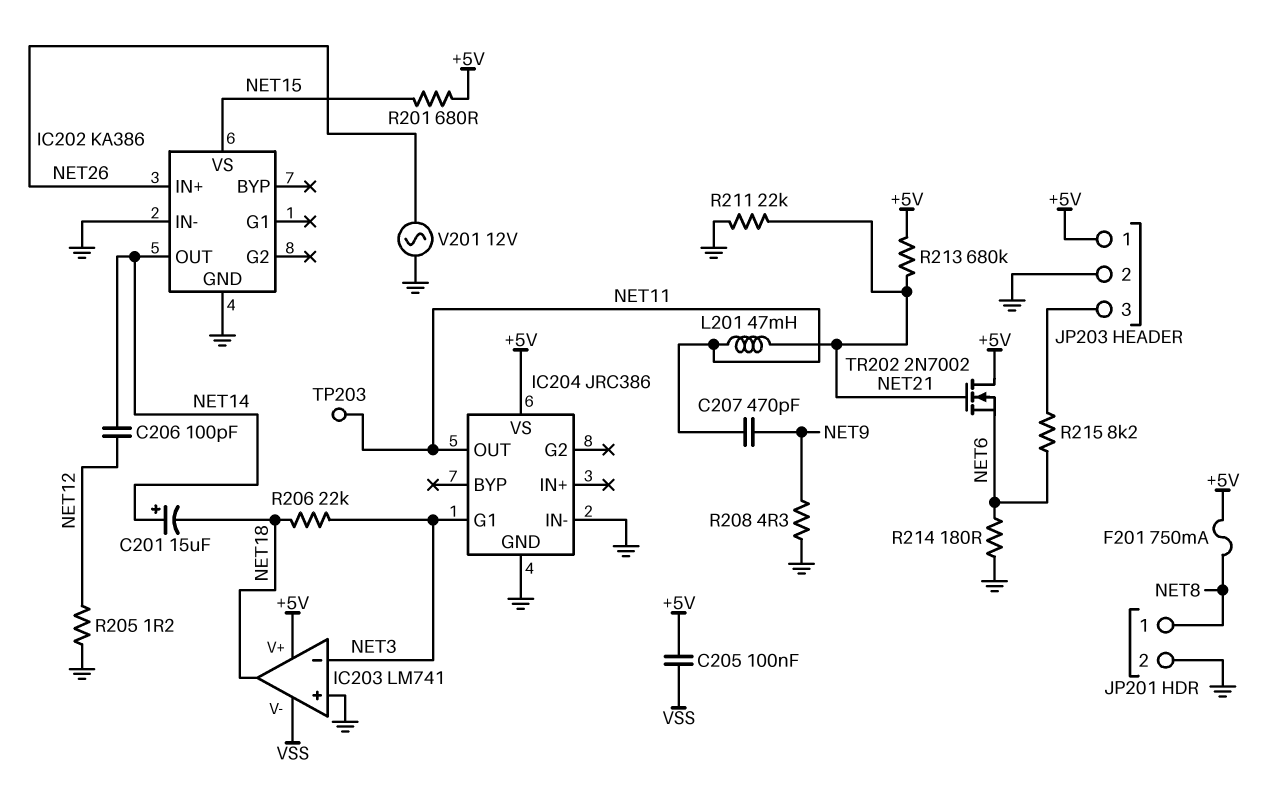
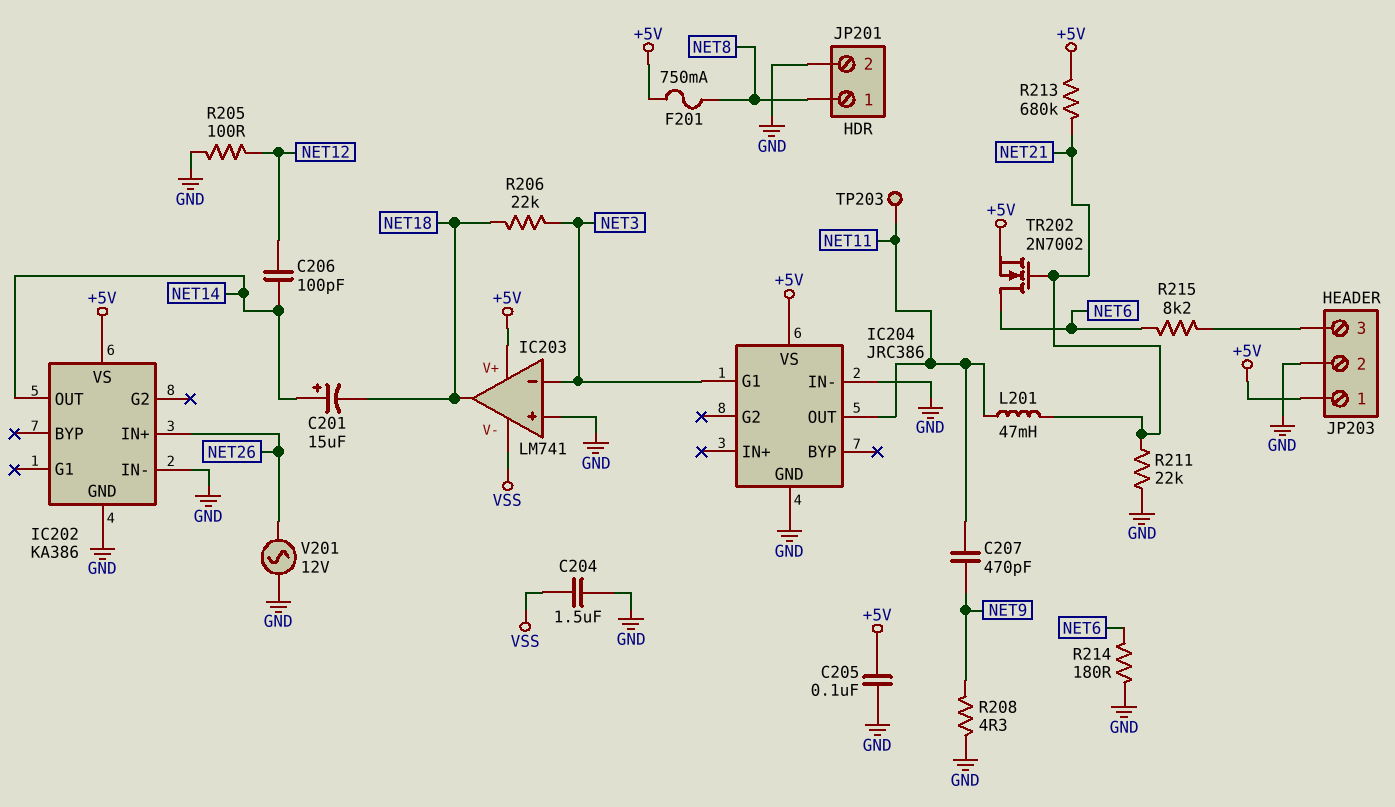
C204: none -> 1.5uF (GND, VSS)
C205: 100nF (+5V, VSS) -> 100nF (+5V, GND)
IC202 pin VS: NET15 -> +5V
R201: 680 (+5V, NET15) -> none
R205: 1.2 (GND, NET12) -> 100 (GND, NET12)
TR202: NMOS 2N7002 (G NET21, D +5V, S NET6) -> NMOS 2N7002 (G NET21, D NET6, S +5V)

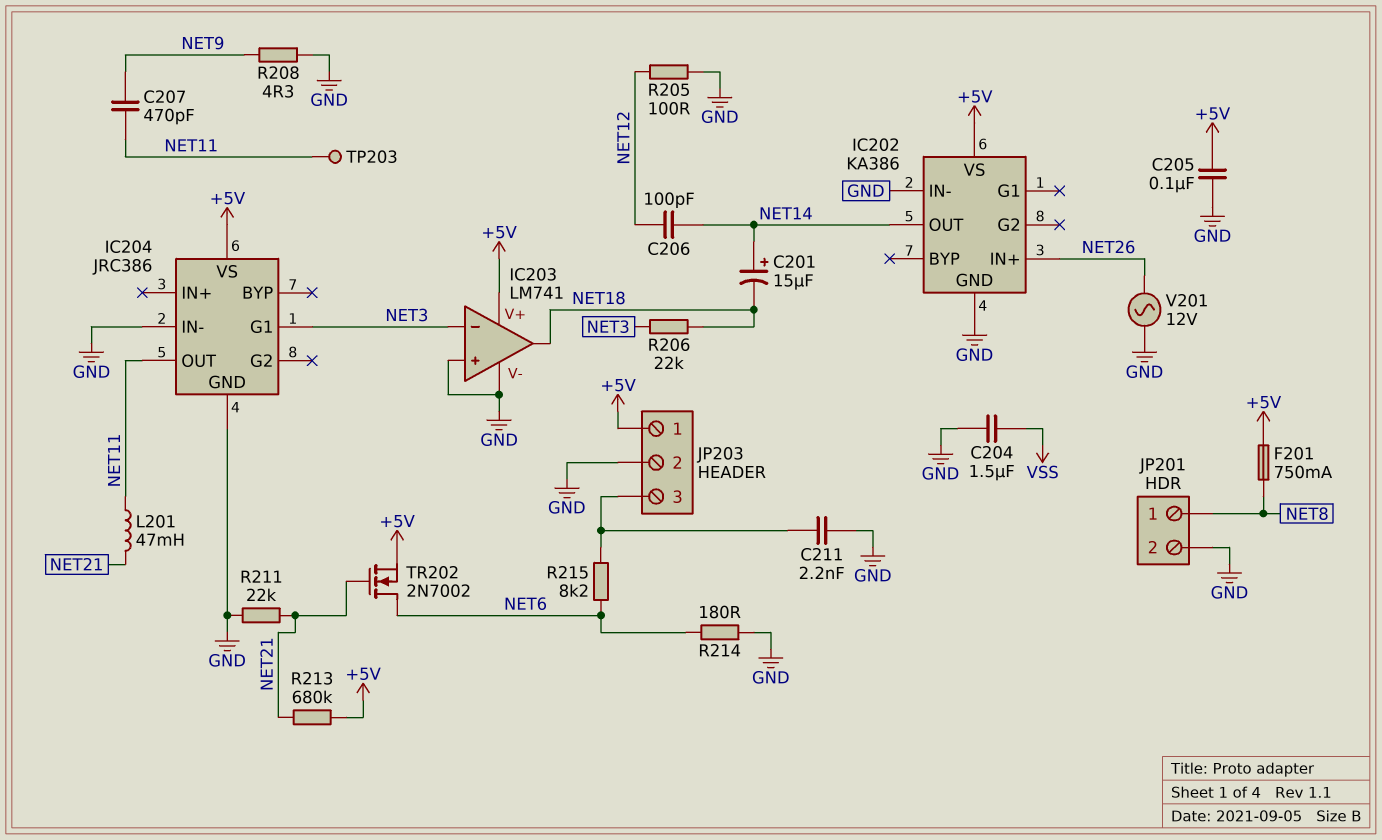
C211: none -> 2.2nF (GND, JP203/3)
IC203 pin V-: VSS -> GND

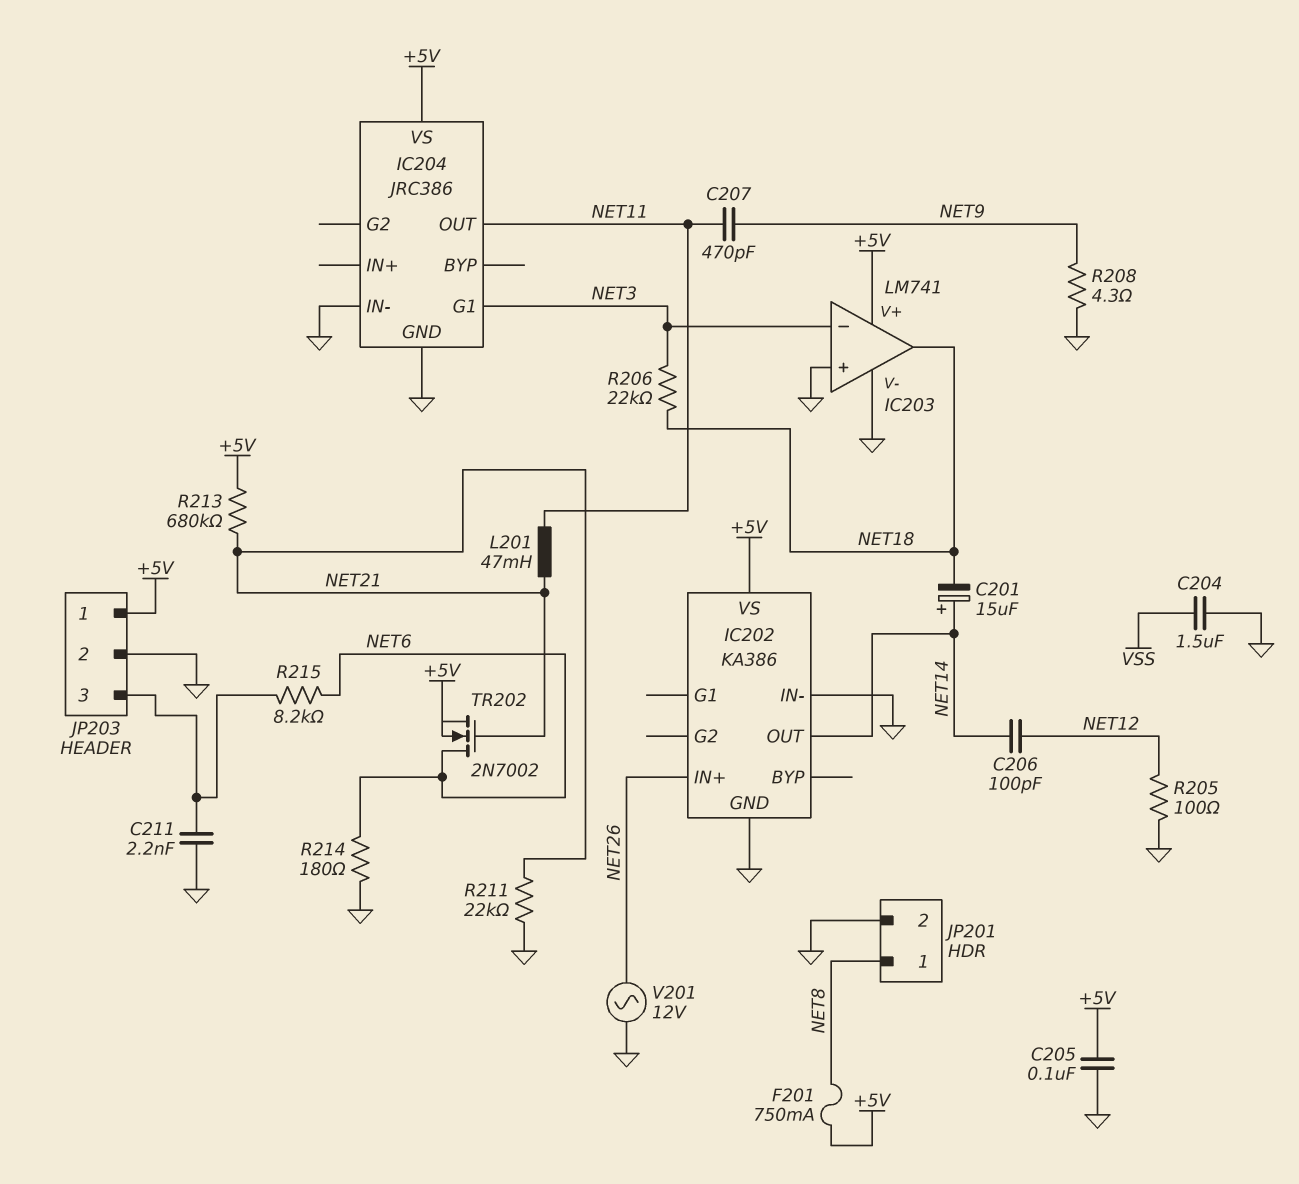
TP203: test point (NET11) -> none

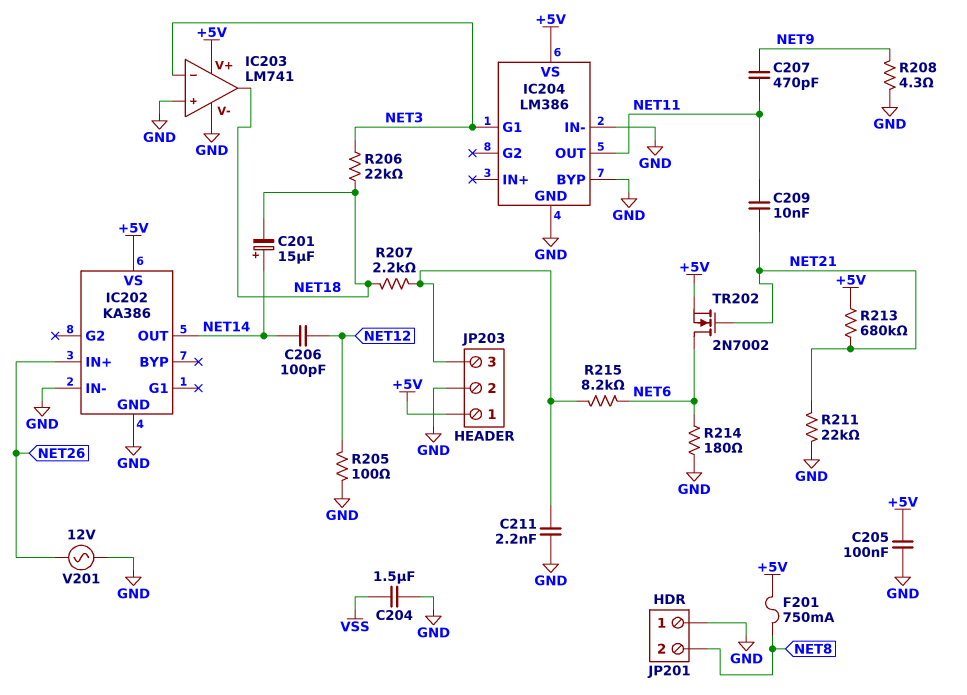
C209: none -> 10nF (NET11, NET21)
IC204: JRC386 -> LM386
IC204 pin BYP: none -> GND
JP201 pin 1: NET8 -> GND
JP201 pin 2: GND -> NET8
L201: 47mH (NET11, NET21) -> none
R207: none -> 2.2k (JP203/3, NET18)

